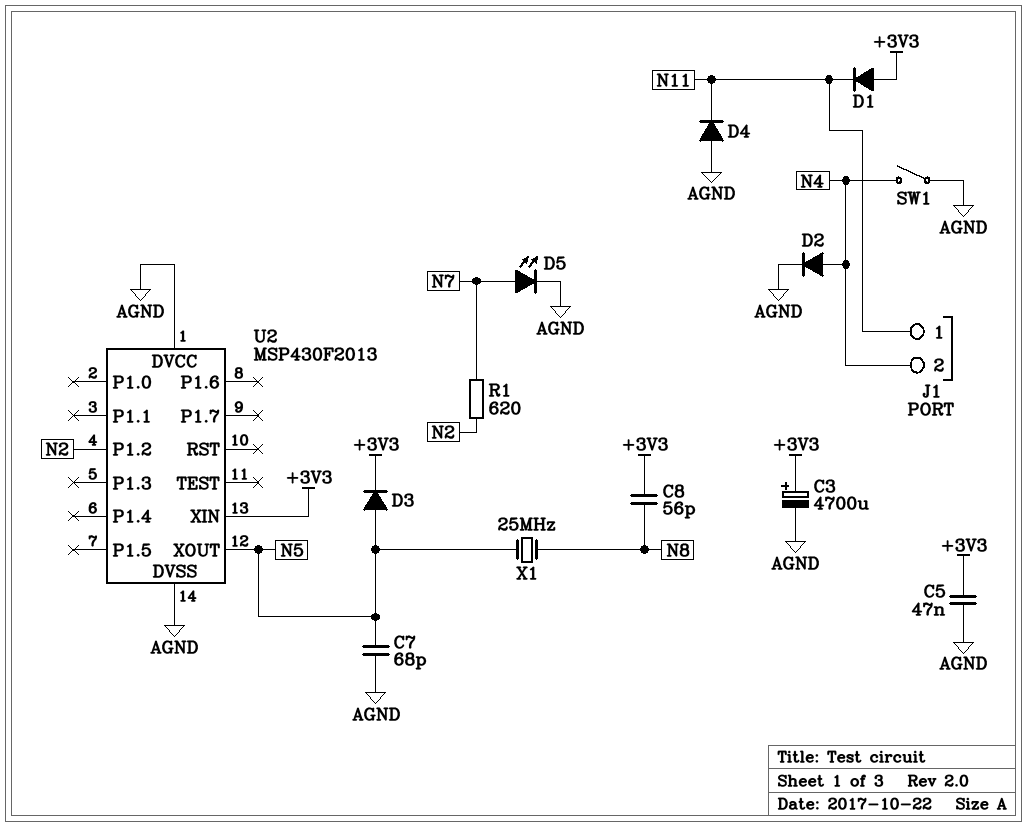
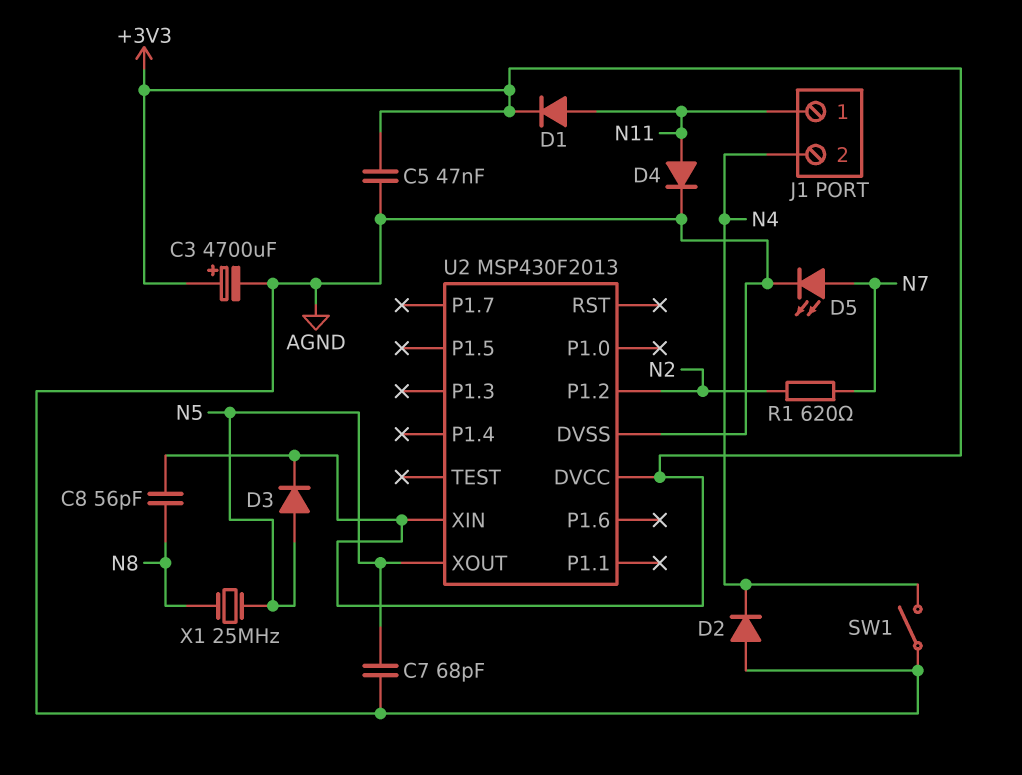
D1: diode (A +3V3, K N11) -> diode (A N11, K +3V3)
D2: diode (A N4, K AGND) -> diode (A AGND, K N4)
D4: diode (A AGND, K N11) -> diode (A N11, K AGND)
U2 pin DVCC: AGND -> +3V3

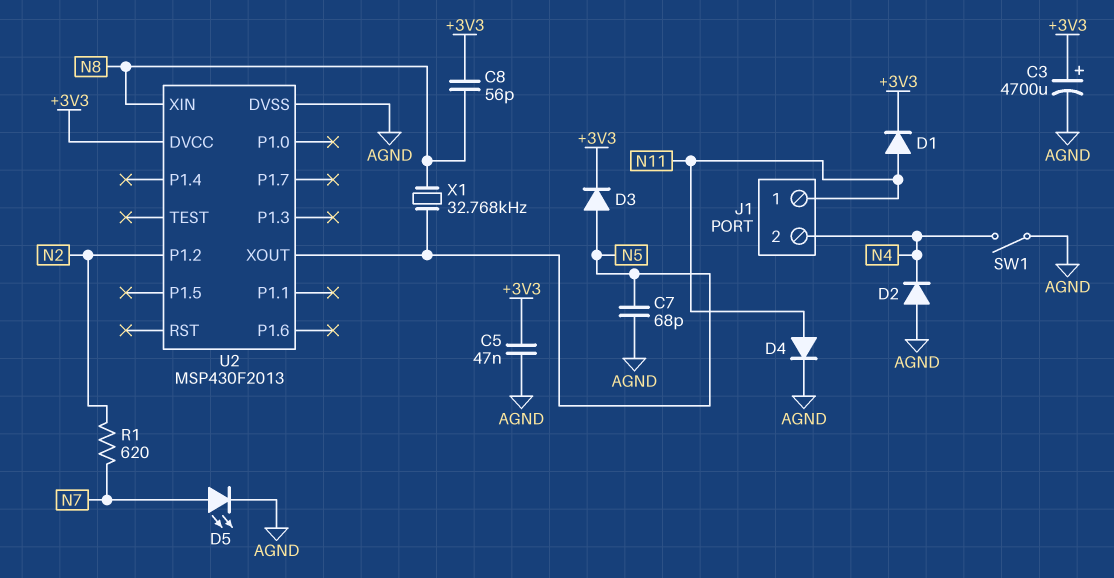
U2 pin XIN: +3V3 -> N8
X1: 25MHz (N5, N8) -> 32.768kHz (N5, N8)

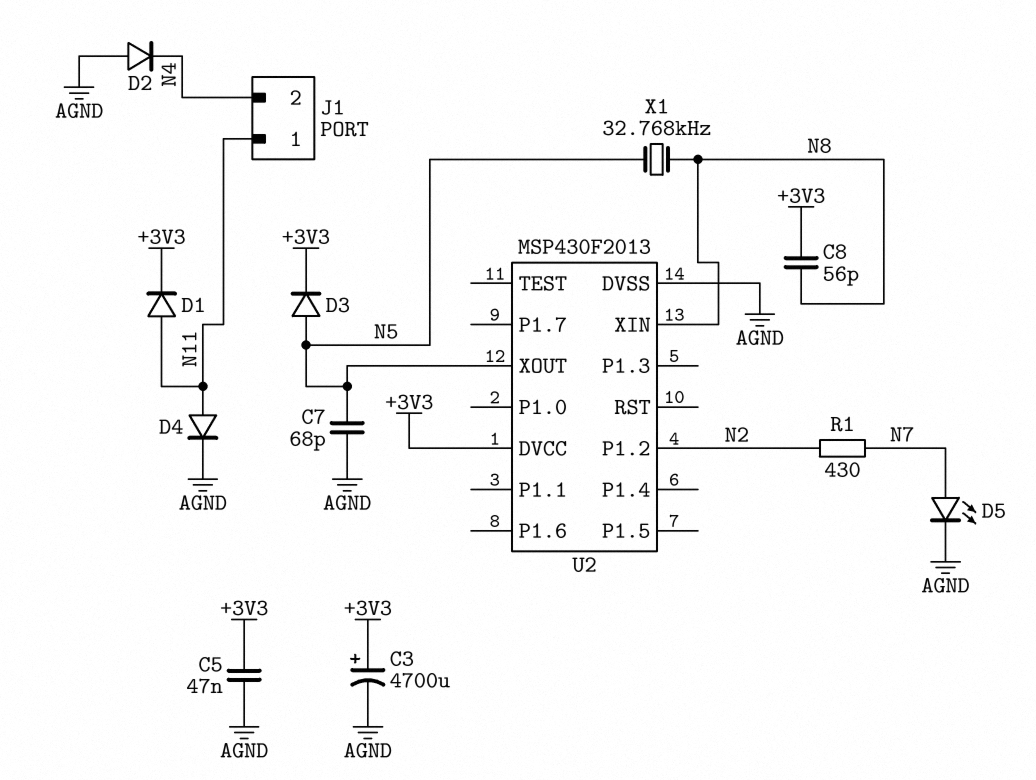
R1: 620 (N2, N7) -> 430 (N2, N7)
SW1: switch (AGND, N4) -> none

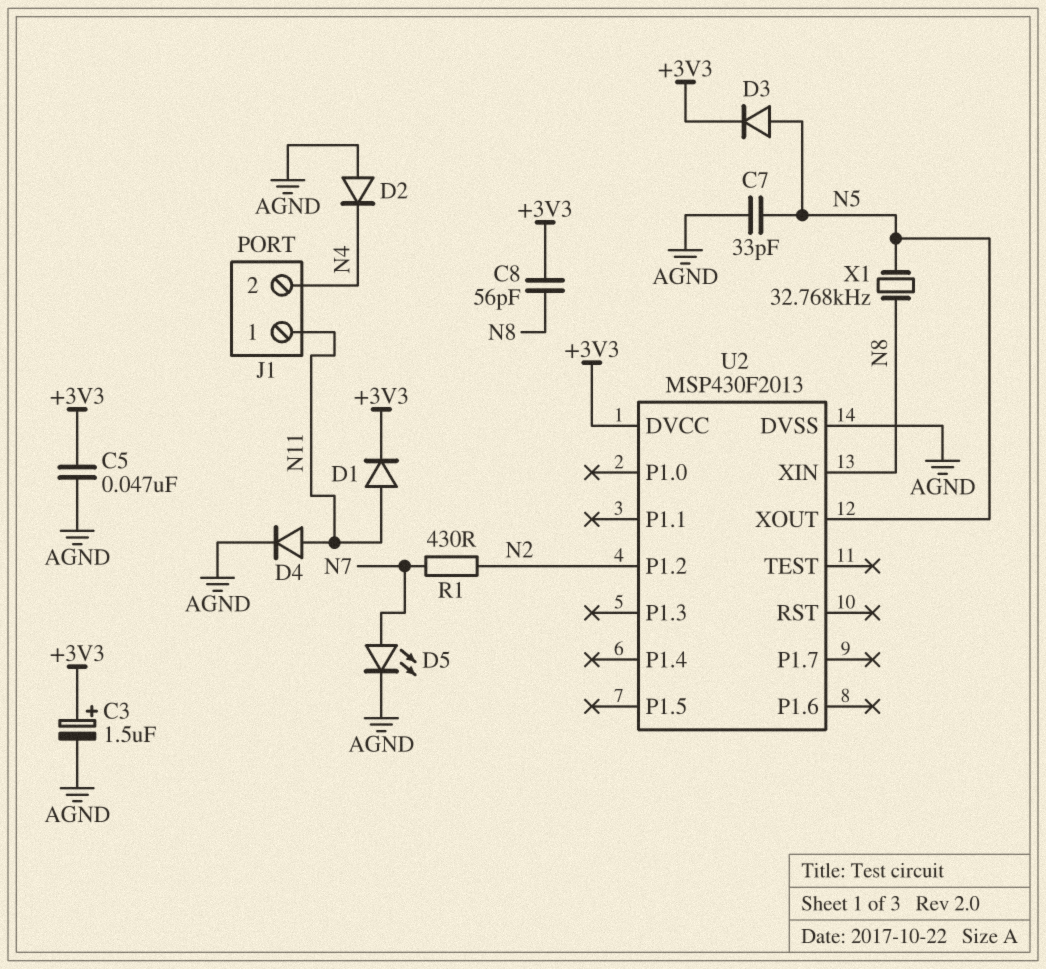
C3: 4700uF (plus +3V3, minus AGND) -> 1.5uF (plus +3V3, minus AGND)
C7: 68pF (AGND, N5) -> 33pF (AGND, N5)

